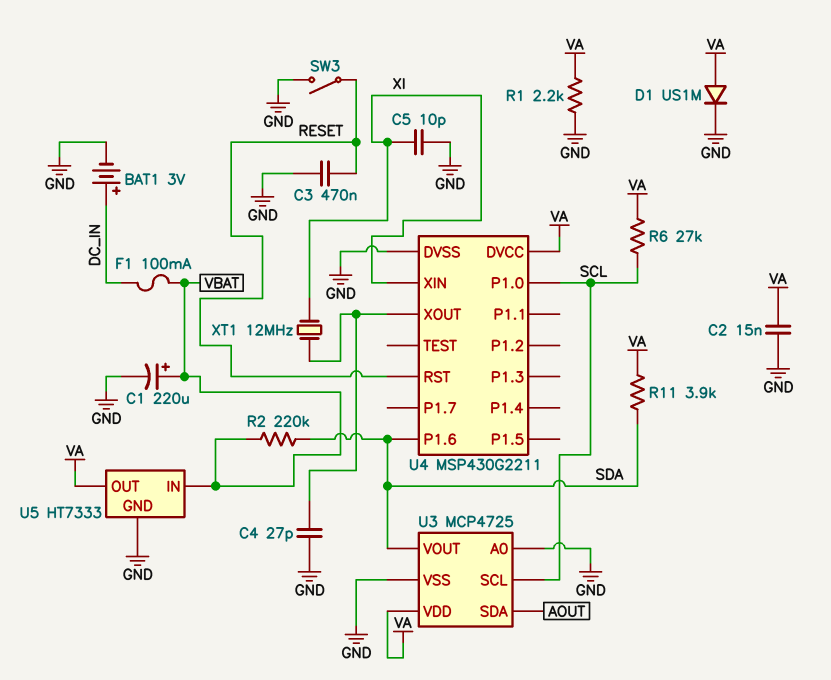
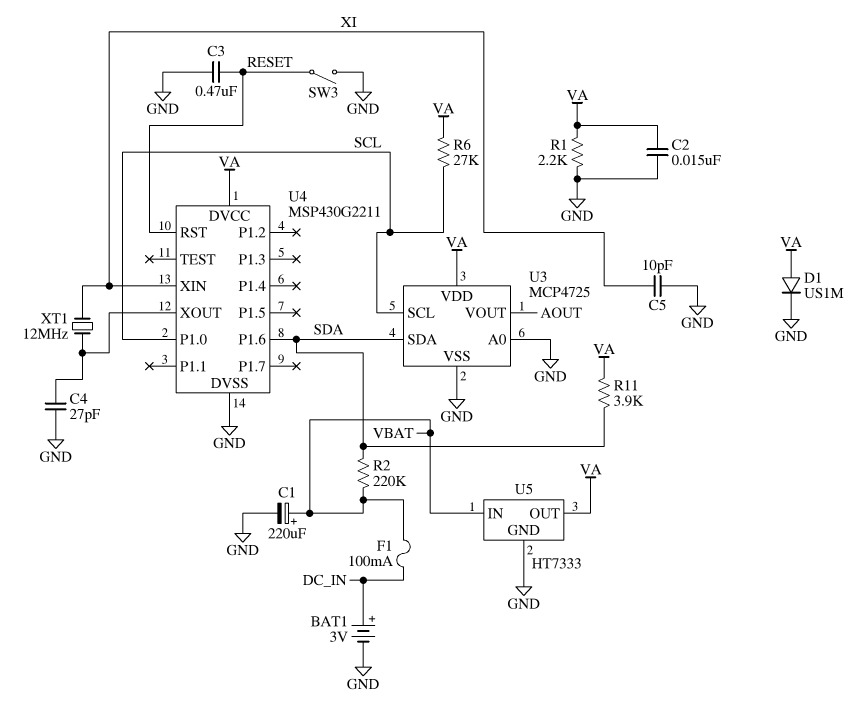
U3 pin SDA: AOUT -> SDA
U3 pin VOUT: SDA -> AOUT

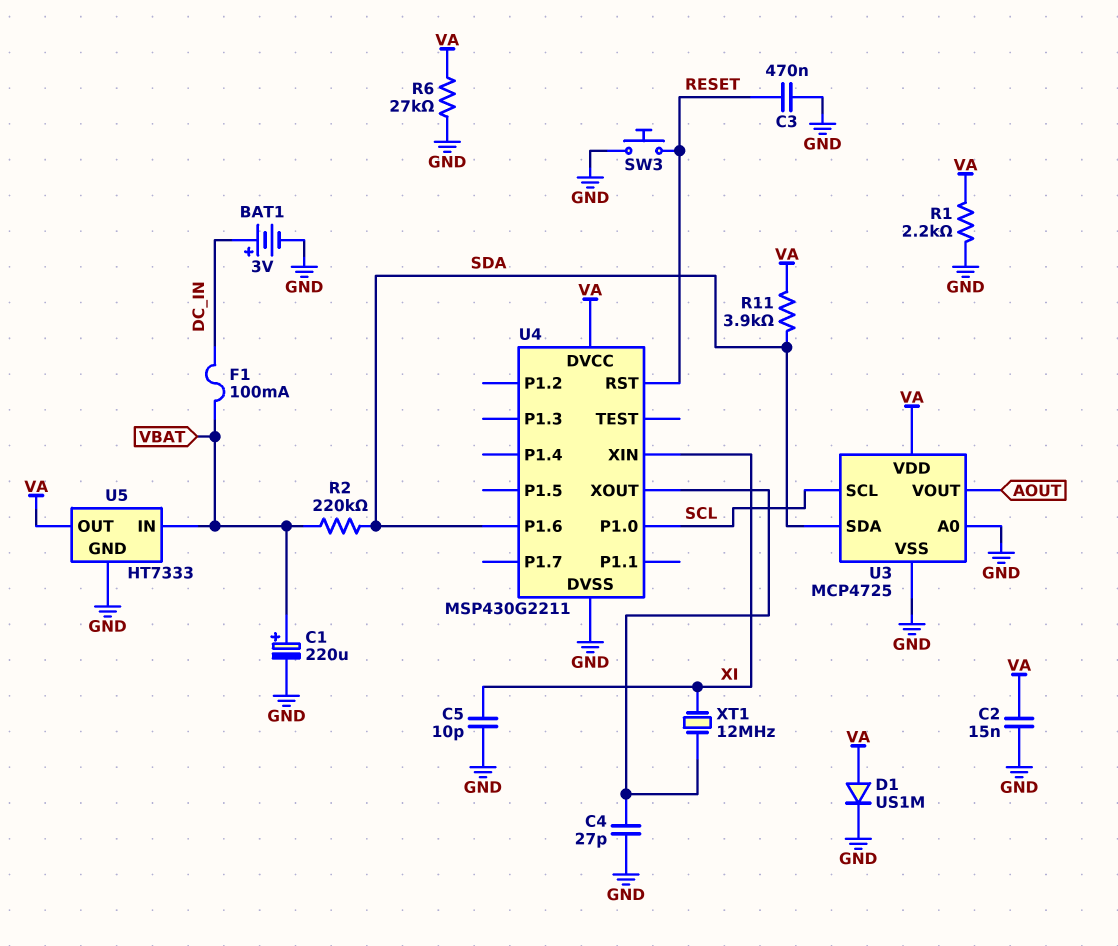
R6: 27k (SCL, VA) -> 27k (GND, VA)
SW3: switch (GND, RESET) -> button (GND, RESET)

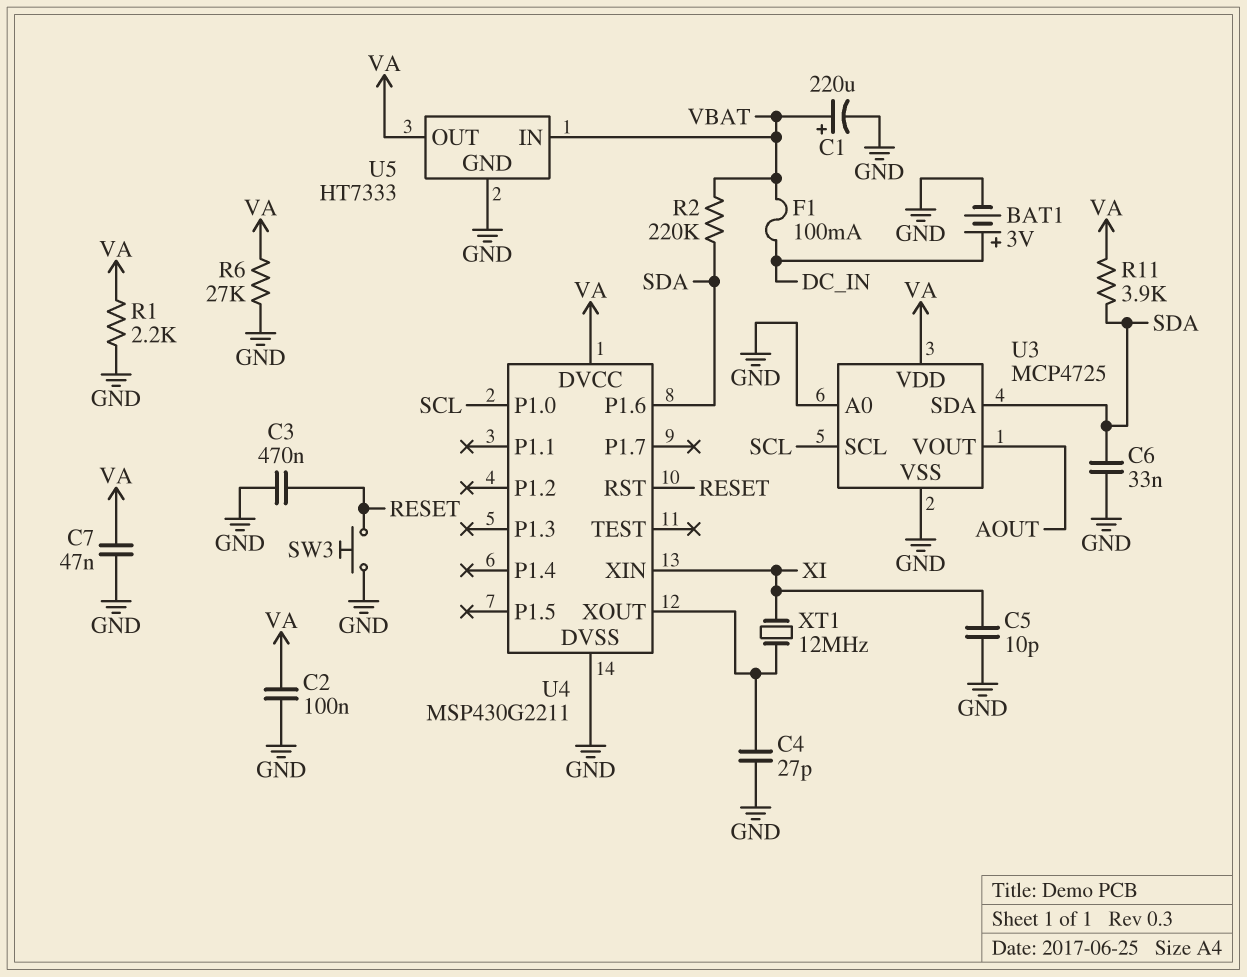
C2: 15nF (GND, VA) -> 100nF (GND, VA)
C6: none -> 33nF (GND, SDA)
C7: none -> 47nF (GND, VA)
D1: diode US1M (A VA, K GND) -> none

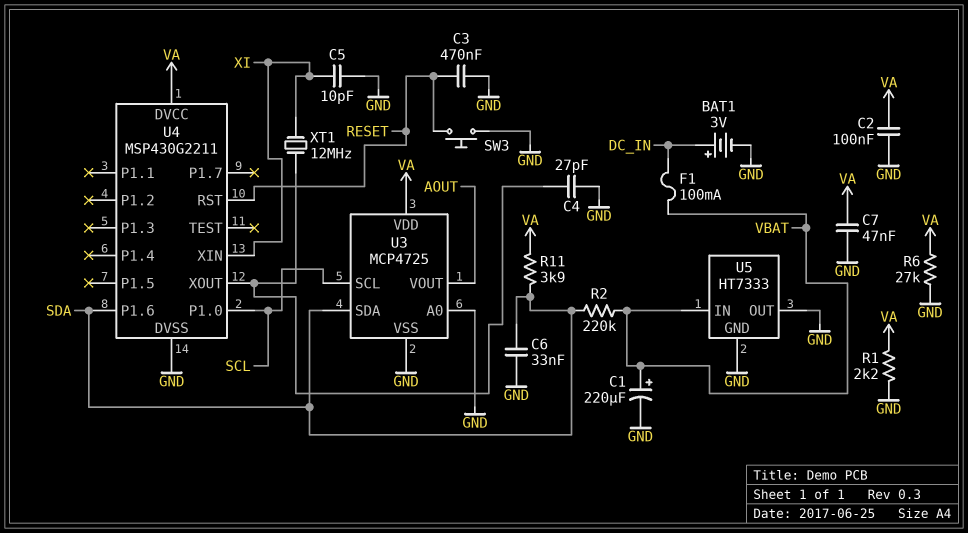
U5 pin OUT: VA -> GND

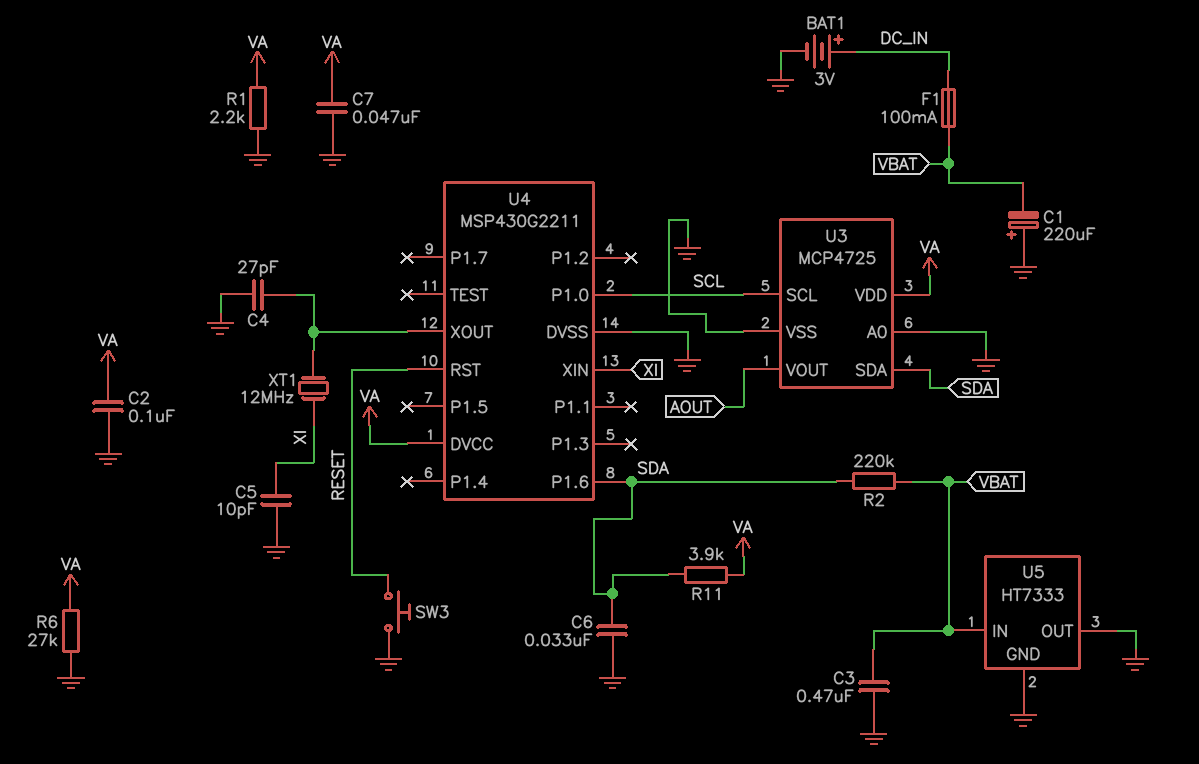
C1: 220uF (plus VBAT, minus GND) -> 220uF (plus GND, minus VBAT)
C3: 470nF (GND, RESET) -> 470nF (GND, VBAT)

